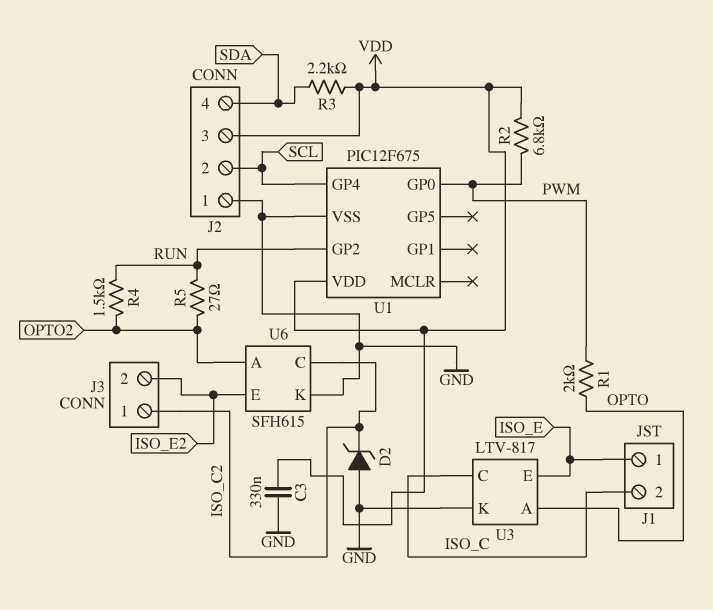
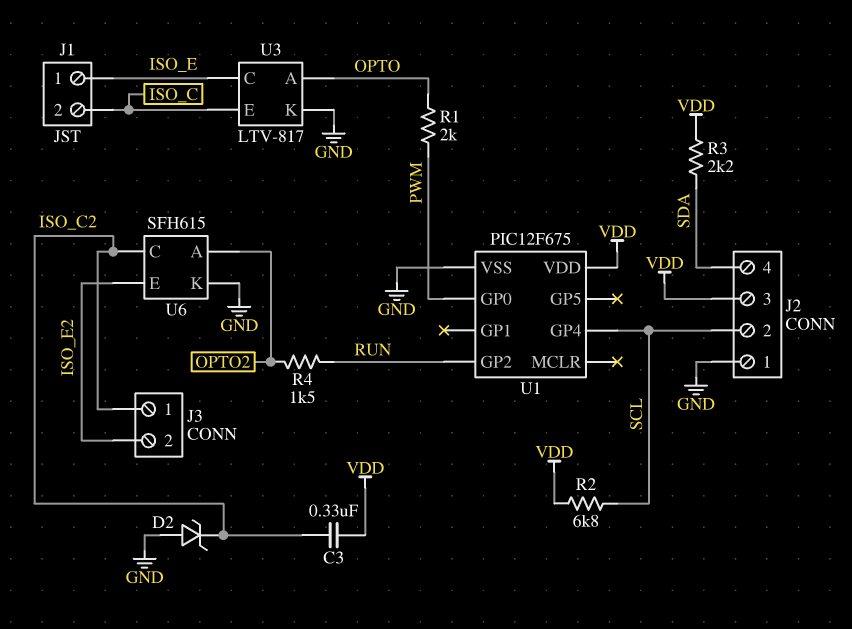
C3: 330nF (GND, VDD) -> 330nF (ISO_C2, VDD)
R2: 6.8k (PWM, VDD) -> 6.8k (SCL, VDD)
R5: 27 (OPTO2, RUN) -> none
U3 pin C: ISO_C -> ISO_E
U3 pin E: ISO_E -> ISO_C

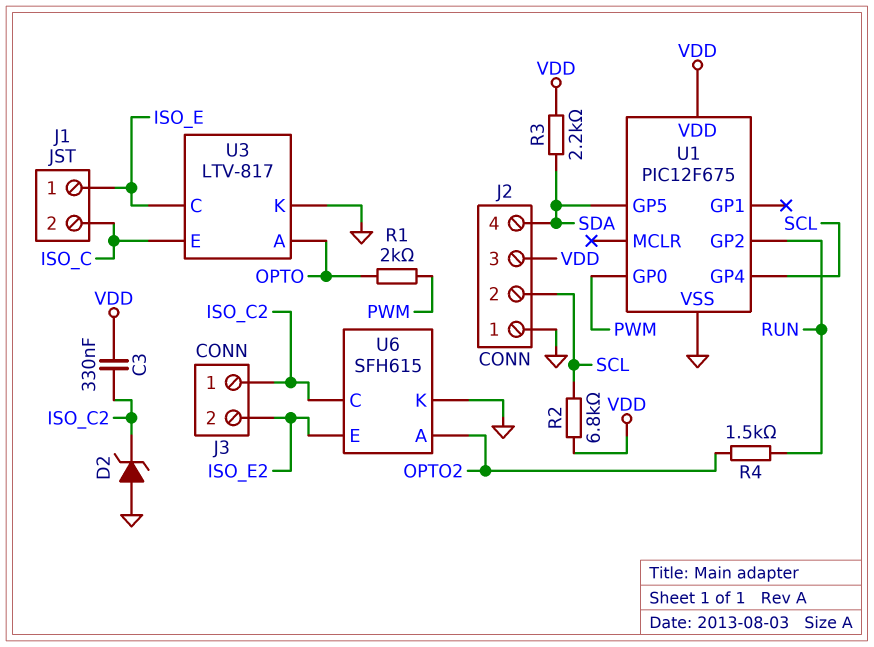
U1 pin GP5: none -> SDA

